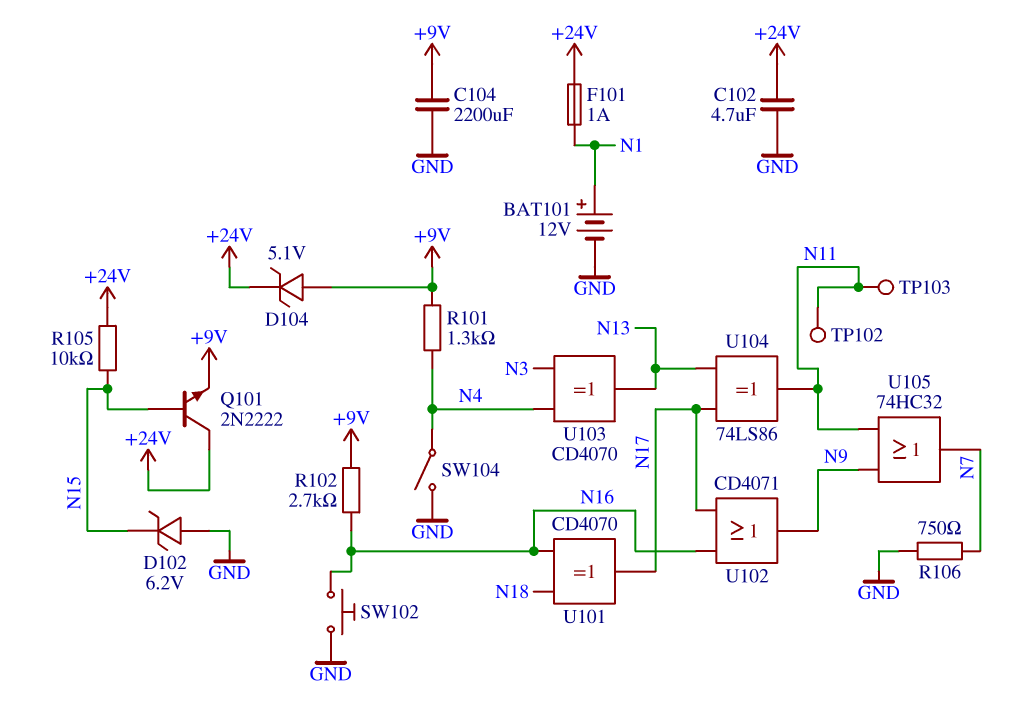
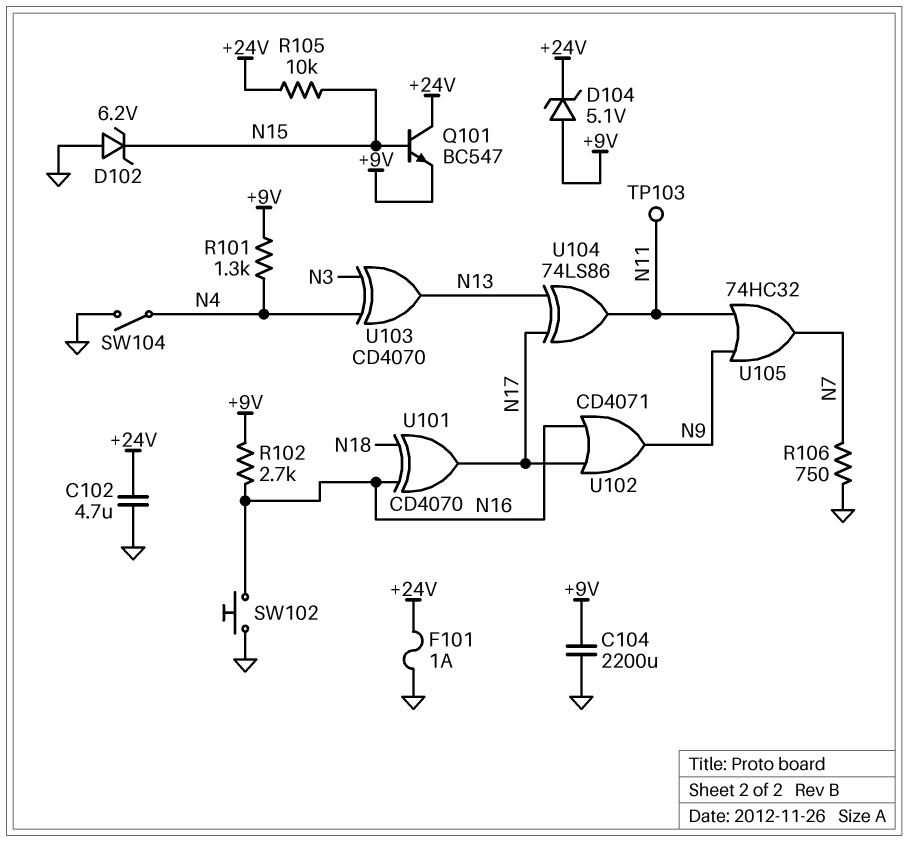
BAT101: 12V (plus N1, minus GND) -> none
F101: 1A (+24V, N1) -> 1A (+24V, GND)
Q101: NPN 2N2222 (B N15, C +24V, E +9V) -> NPN BC547 (B N15, C +24V, E +9V)
TP102: test point (N11) -> none

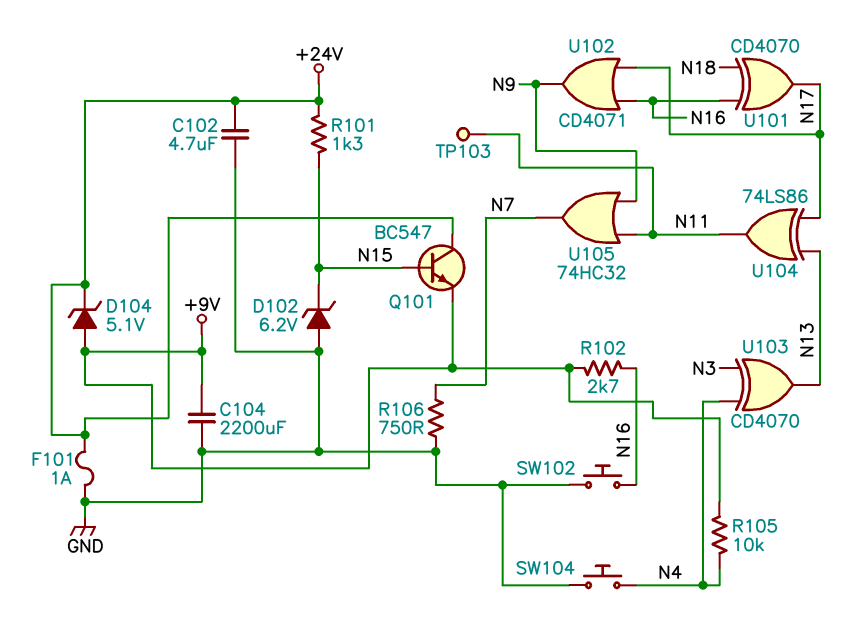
R101: 1.3k (+9V, N4) -> 1.3k (+24V, N15)
R105: 10k (+24V, N15) -> 10k (+9V, N4)
SW104: switch (GND, N4) -> button (GND, N4)

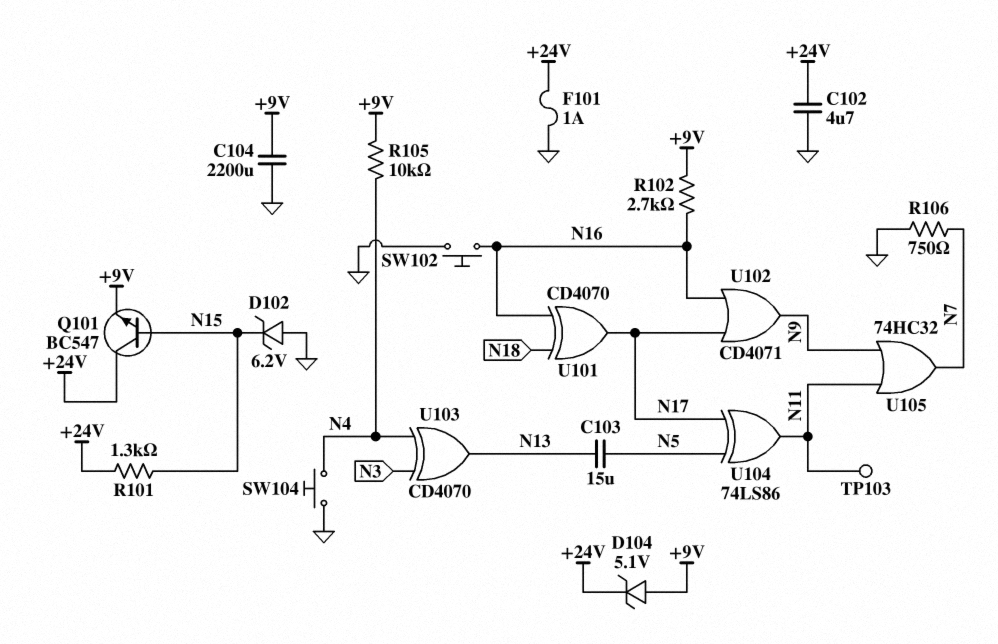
C103: none -> 15uF (N5, N13)
U104: XOR 74LS86 (in N13, in N17, out N11) -> XOR 74LS86 (in N5, in N17, out N11)

